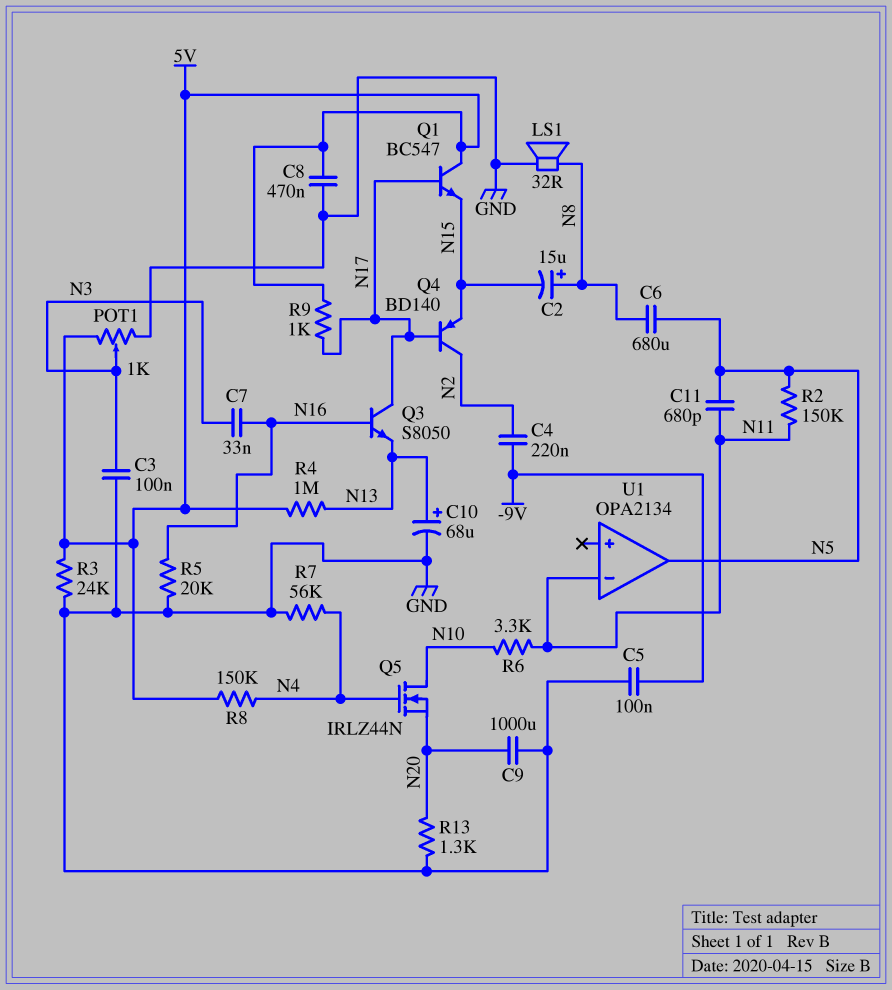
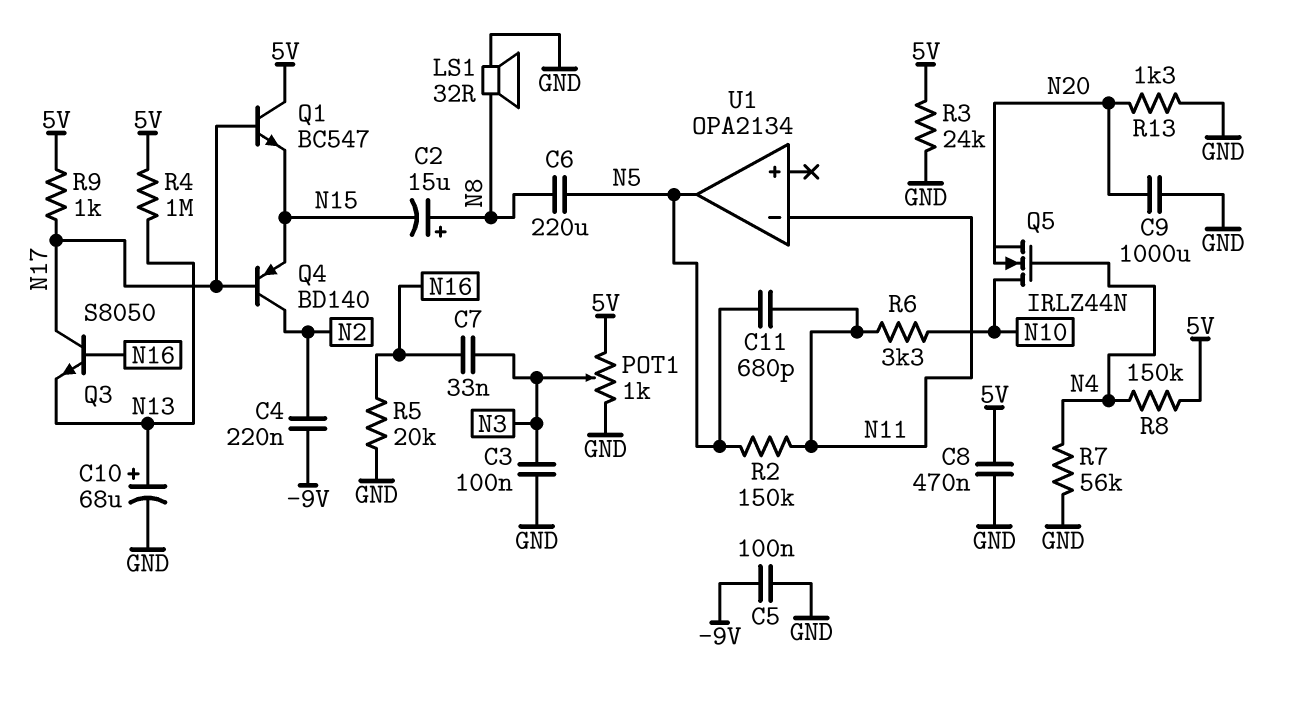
C6: 680uF (N5, N8) -> 220uF (N5, N8)

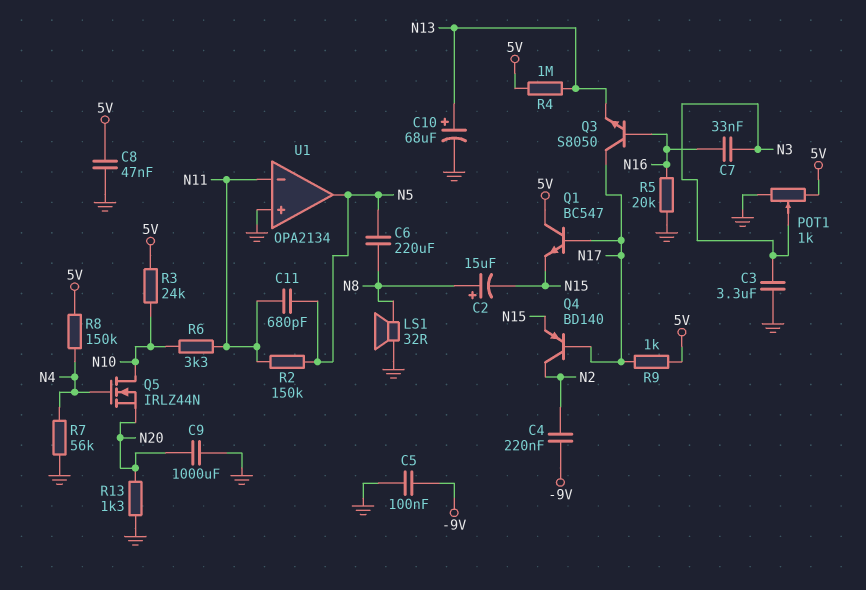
C3: 100nF (GND, N3) -> 3.3uF (GND, N3)
C8: 470nF (5V, GND) -> 47nF (5V, GND)
R3: 24k (5V, GND) -> 24k (5V, N10)
U1 pin in+: none -> GND

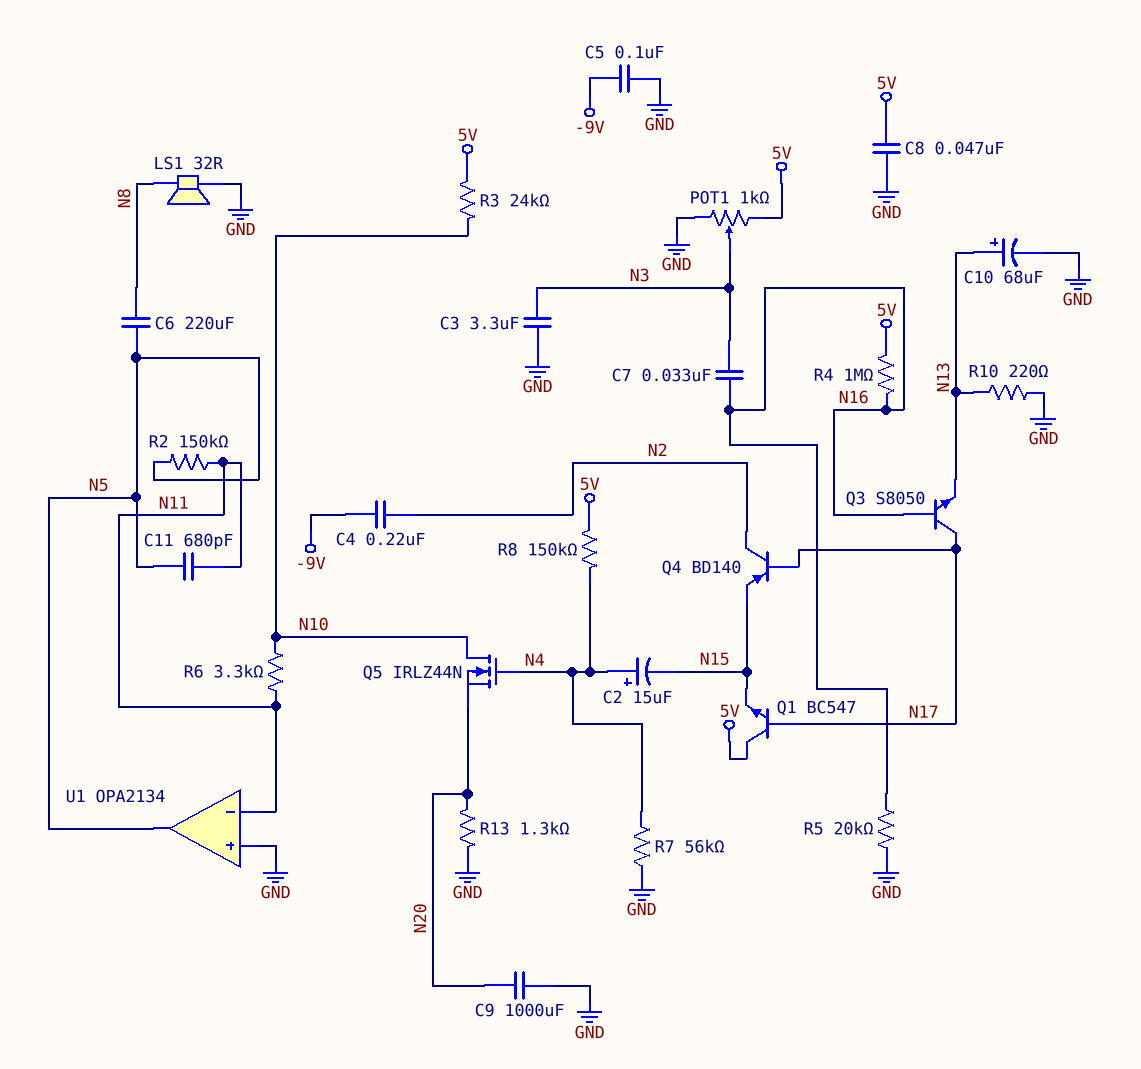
C2: 15uF (plus N8, minus N15) -> 15uF (plus N4, minus N15)
R4: 1M (5V, N13) -> 1M (5V, N16)
R9: 1k (5V, N17) -> none
R10: none -> 220 (GND, N13)

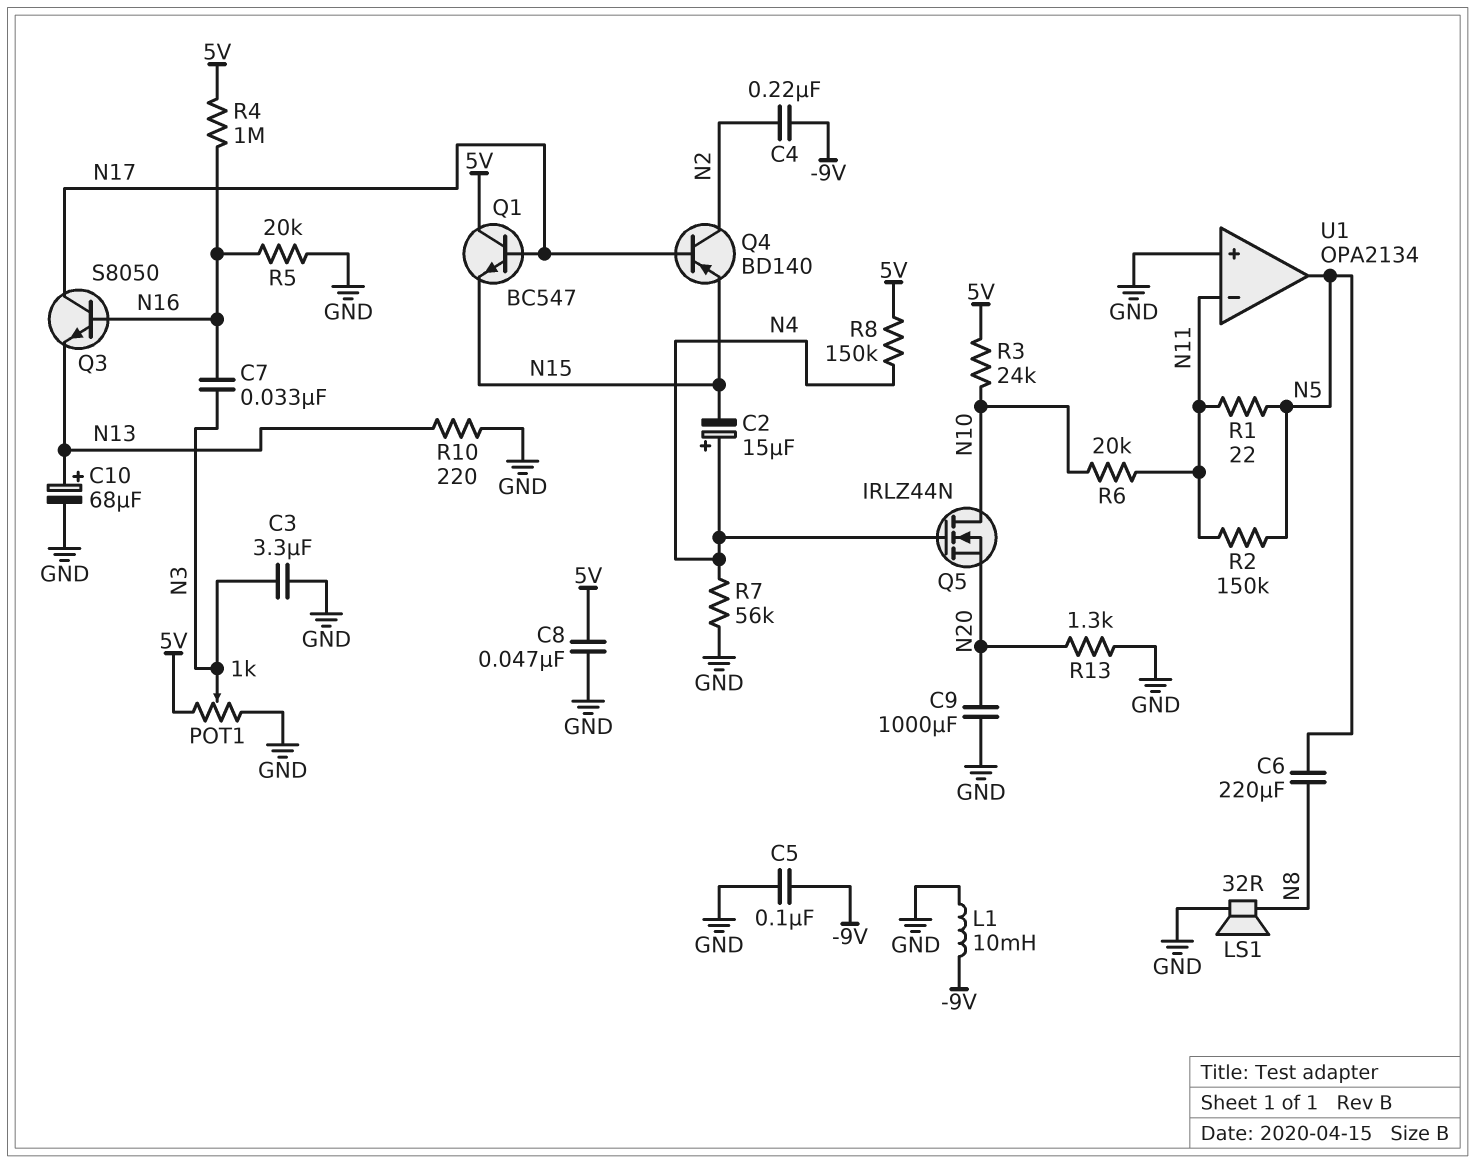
C11: 680pF (N5, N11) -> none
L1: none -> 10mH (-9V, GND)
R1: none -> 22 (N5, N11)
R6: 3.3k (N10, N11) -> 20k (N10, N11)

